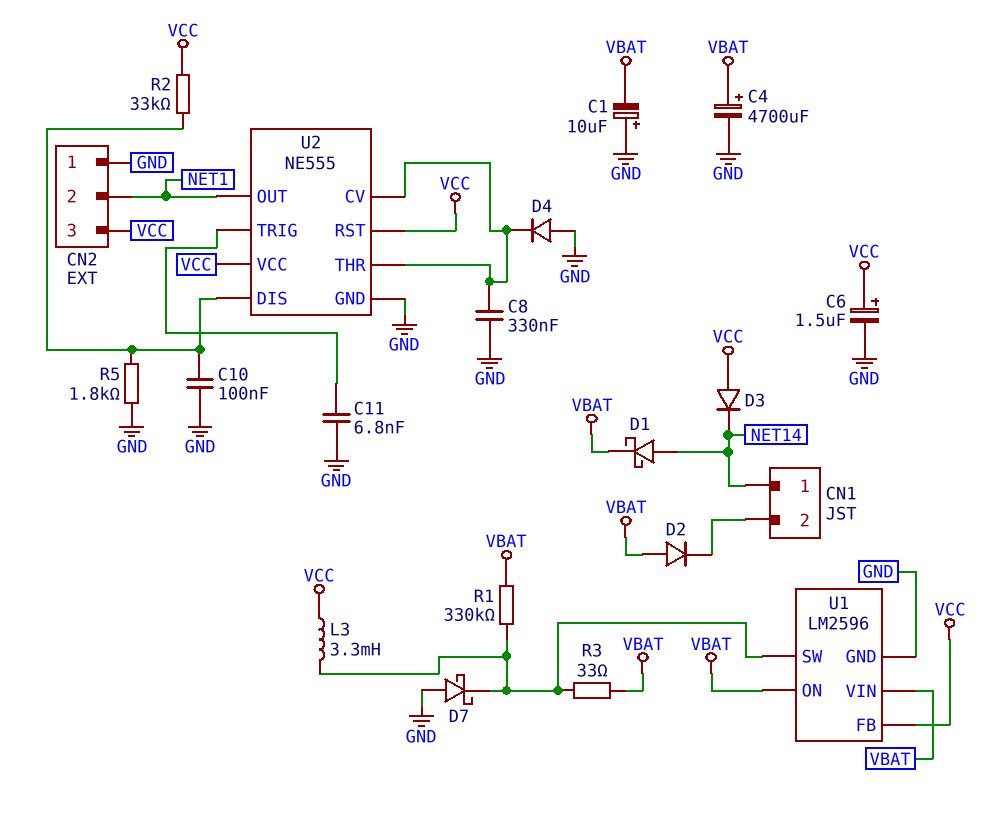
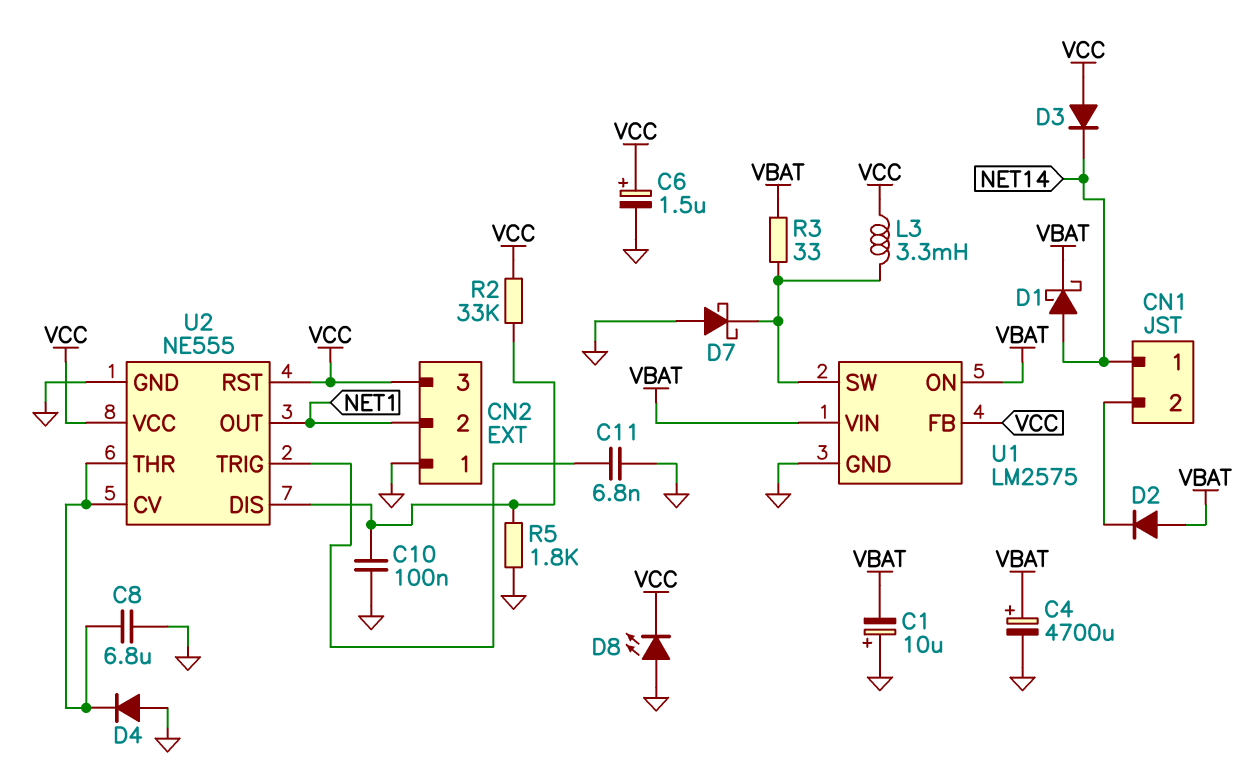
C8: 330nF (GND, U2/CV) -> 6.8uF (GND, U2/CV)
D8: none -> LED (A GND, K VCC)
R1: 330k (U1/SW, VBAT) -> none
U1: LM2596 -> LM2575

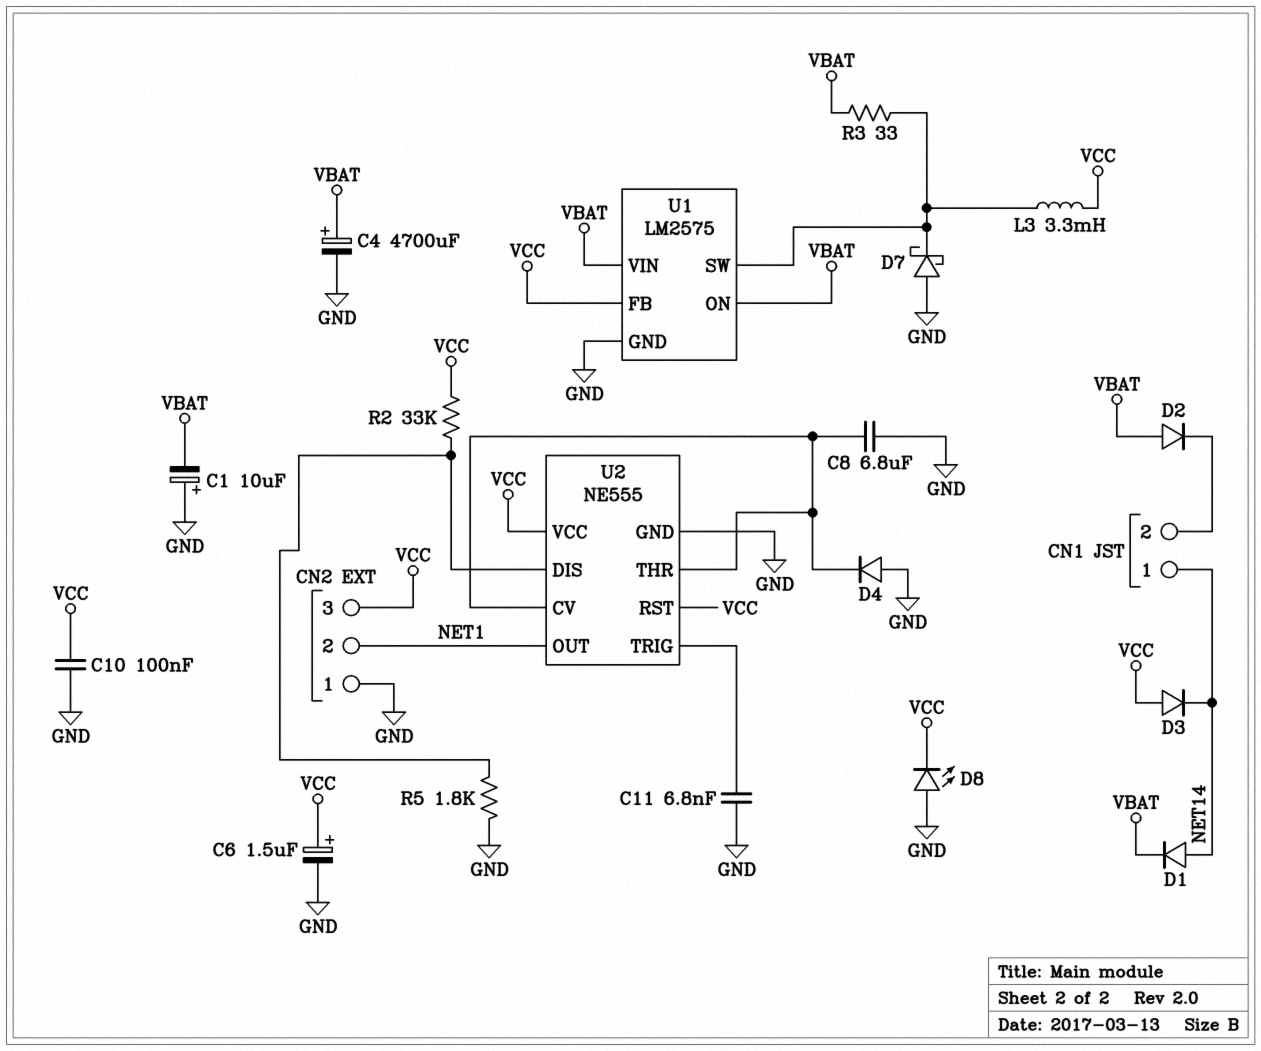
C10: 100nF (GND, U2/DIS) -> 100nF (GND, VCC)
D1: schottky (A NET14, K VBAT) -> diode (A NET14, K VBAT)

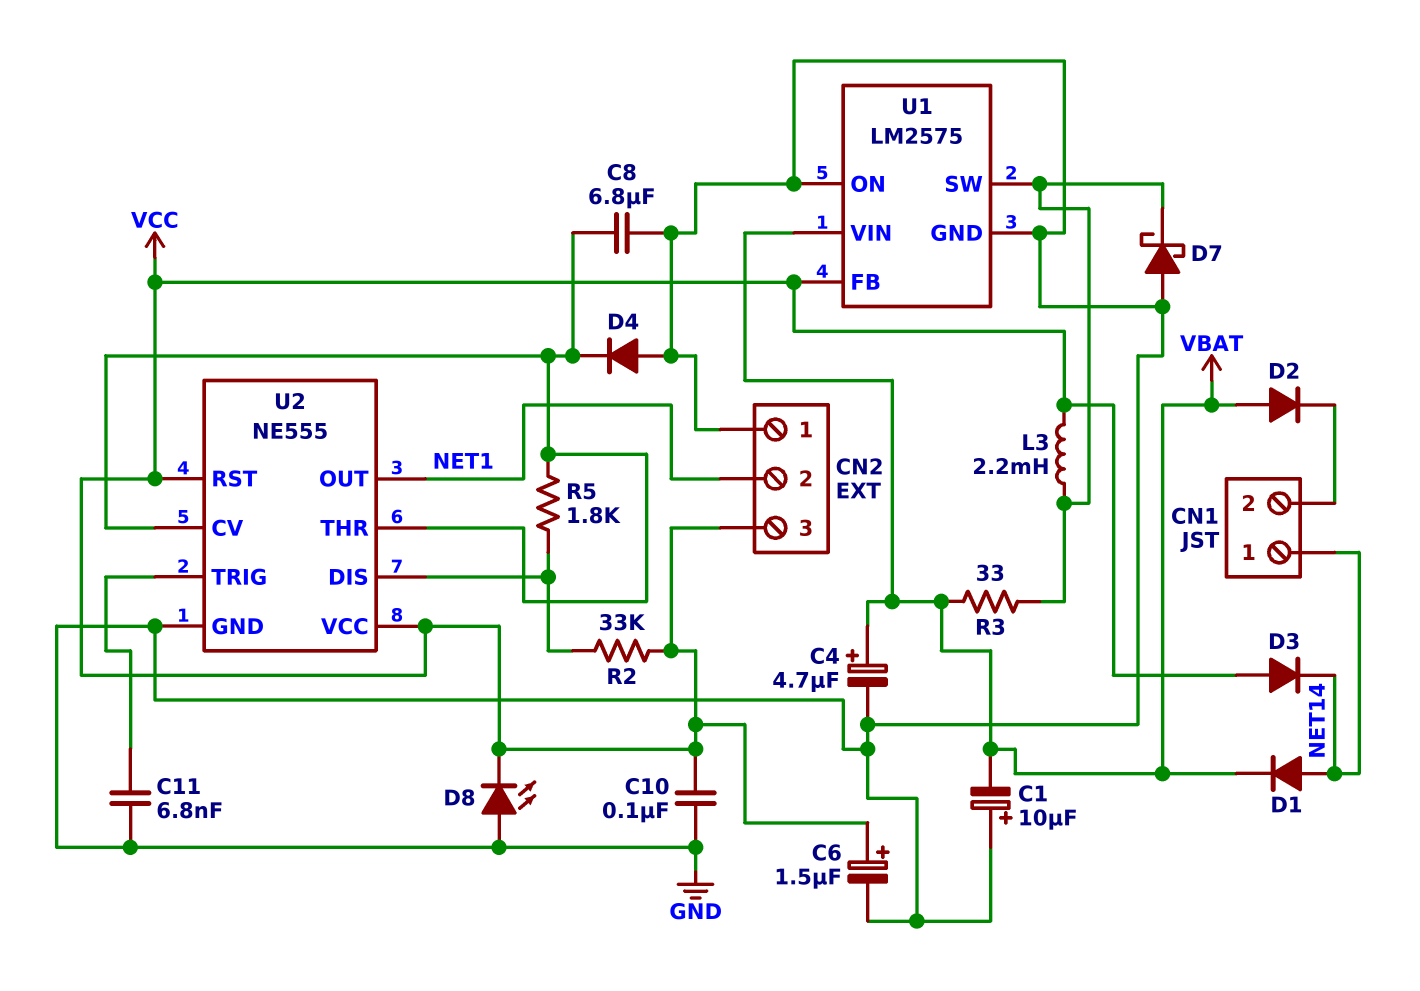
C4: 4700uF (plus VBAT, minus GND) -> 4.7uF (plus VBAT, minus GND)
L3: 3.3mH (U1/SW, VCC) -> 2.2mH (U1/SW, VCC)
R5: 1.8k (GND, U2/DIS) -> 1.8k (U2/CV, U2/DIS)
U1 pin ON: VBAT -> GND

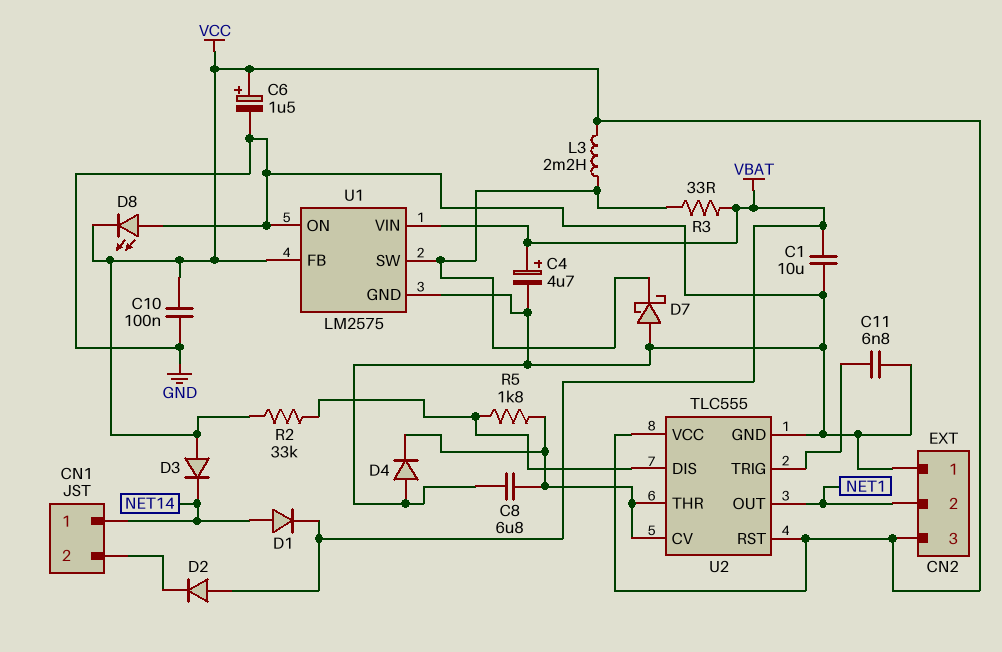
C1: 10uF (plus GND, minus VBAT) -> 10uF (GND, VBAT)
U2: NE555 -> TLC555

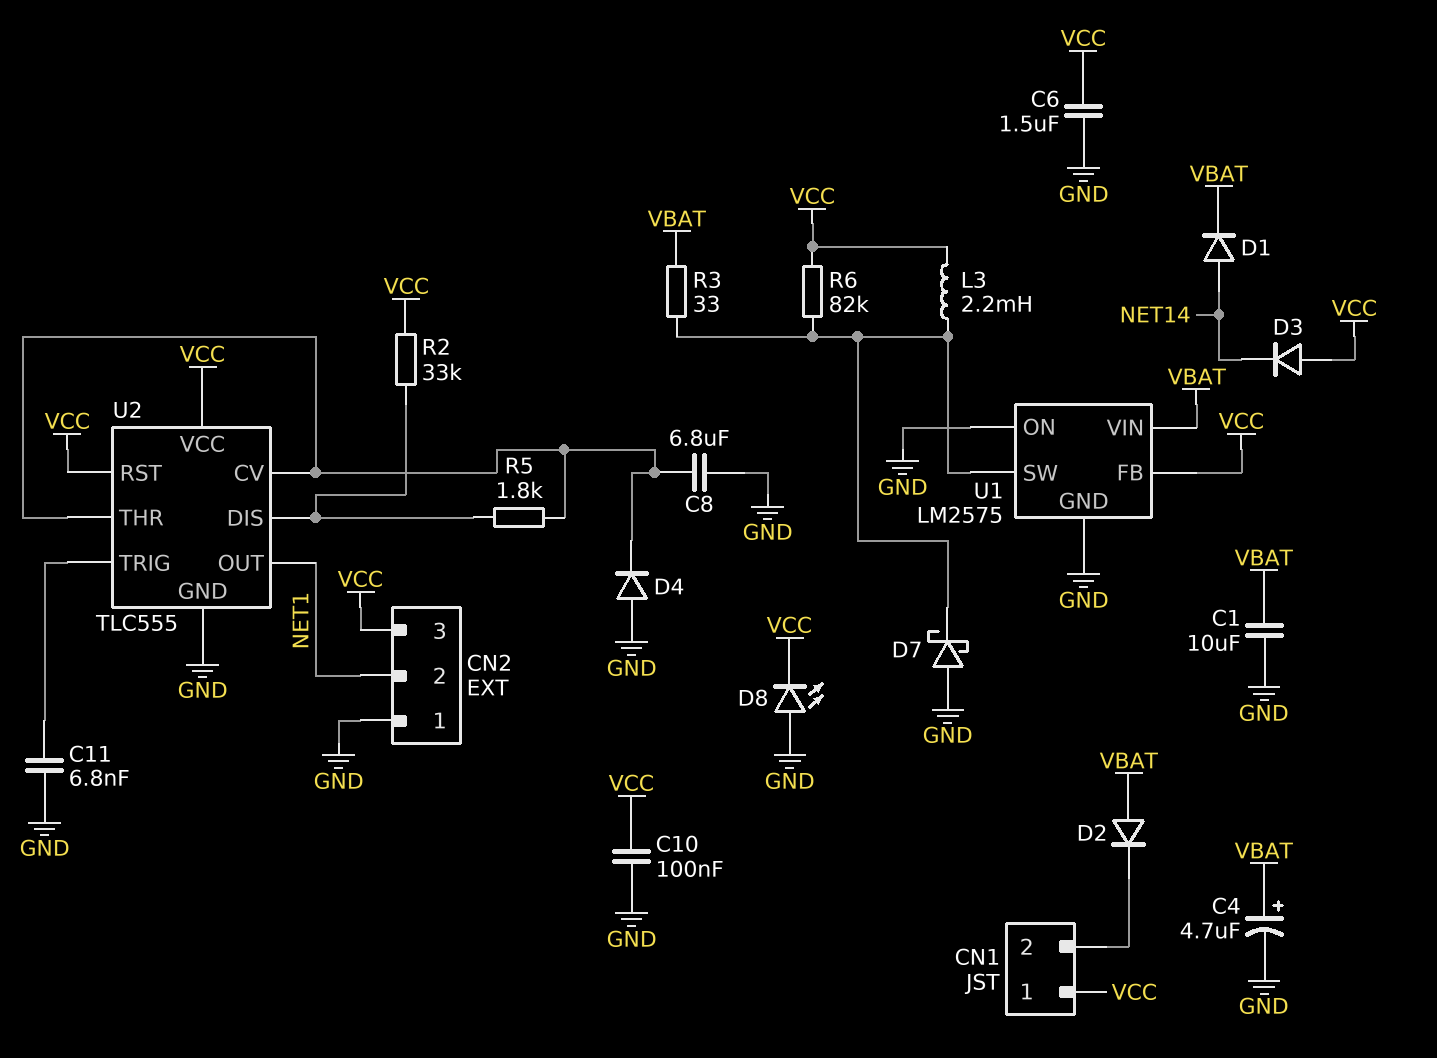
C6: 1.5uF (plus VCC, minus GND) -> 1.5uF (GND, VCC)
CN1 pin 1: NET14 -> VCC
R6: none -> 82k (U1/SW, VCC)

